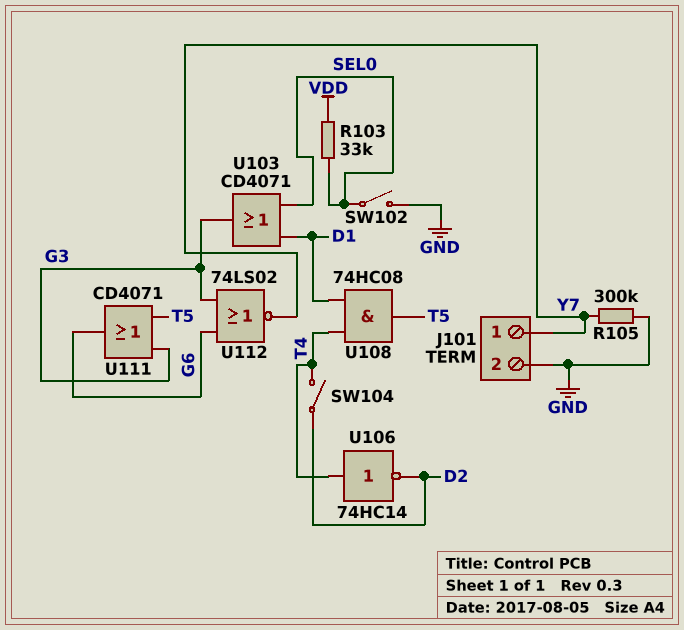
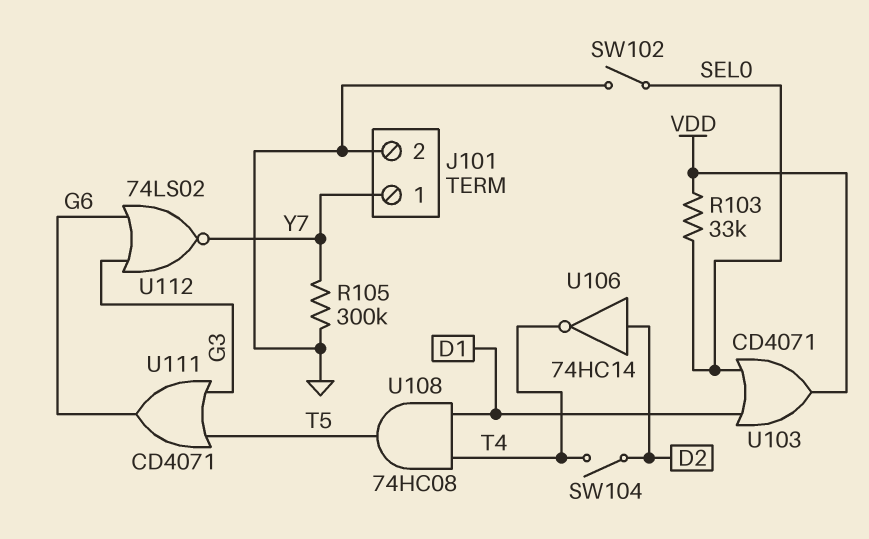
U103: OR CD4071 (in D1, in SEL0, out G3) -> OR CD4071 (in D1, in SEL0, out VDD)
U106: NOT 74HC14 (in T4, out D2) -> NOT 74HC14 (in D2, out T4)

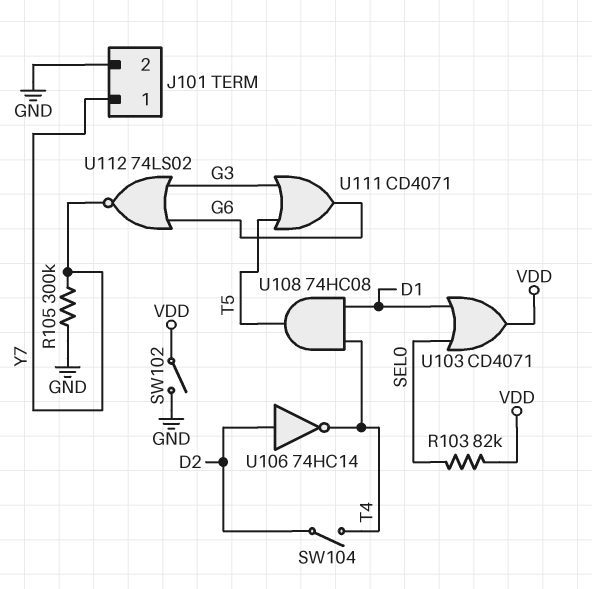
R103: 33k (SEL0, VDD) -> 82k (SEL0, VDD)
SW102: switch (GND, SEL0) -> switch (GND, VDD)

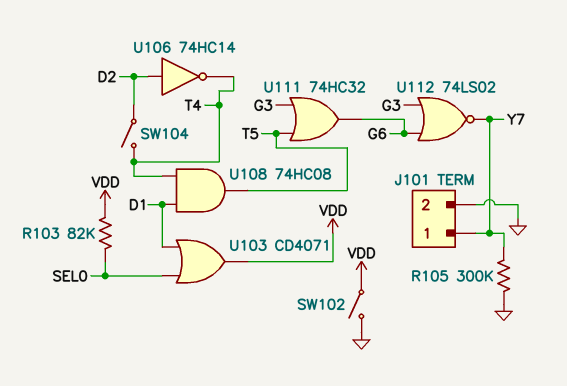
U111: OR CD4071 (in G3, in T5, out G6) -> OR 74HC32 (in G3, in T5, out G6)

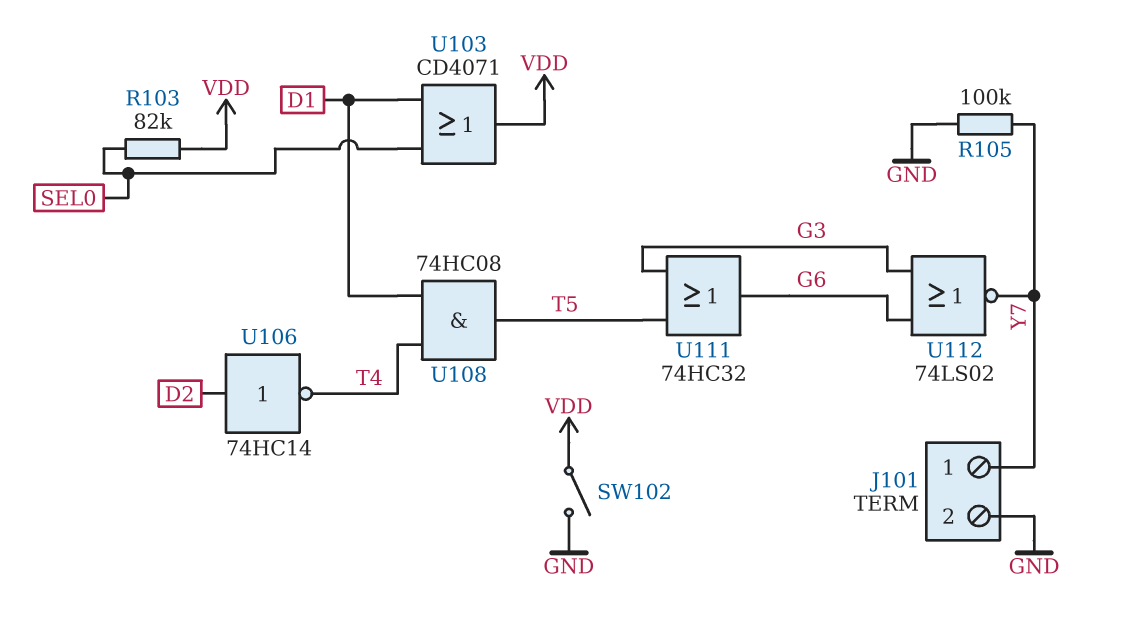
R105: 300k (GND, Y7) -> 100k (GND, Y7)
SW104: switch (D2, T4) -> none

